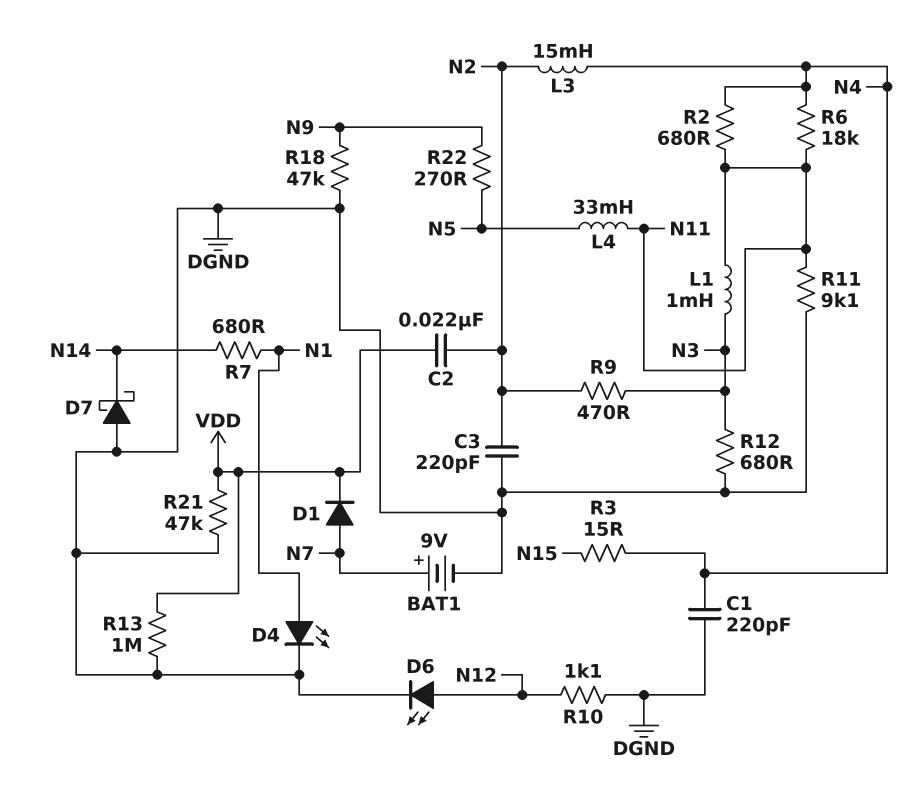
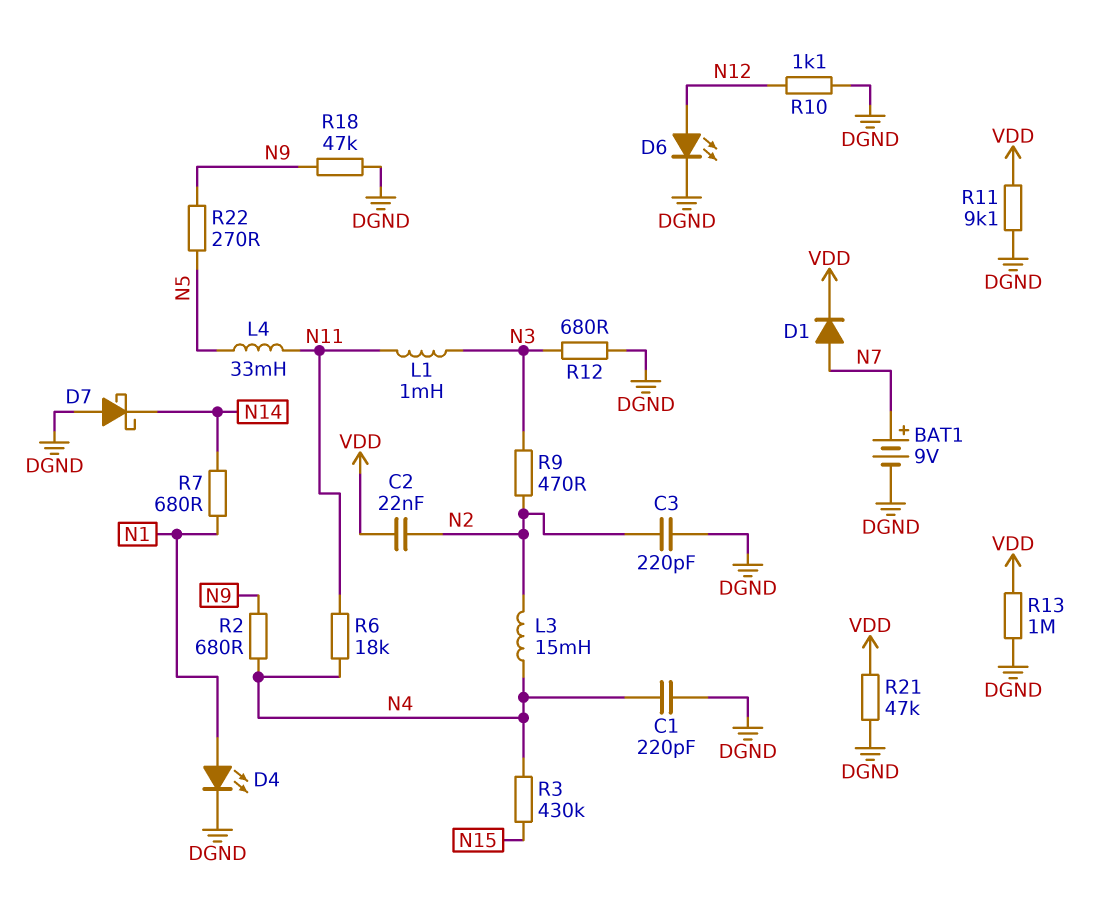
R2: 680 (N4, N11) -> 680 (N4, N9)
R3: 15 (N4, N15) -> 430k (N4, N15)
R11: 9.1k (DGND, N11) -> 9.1k (DGND, VDD)

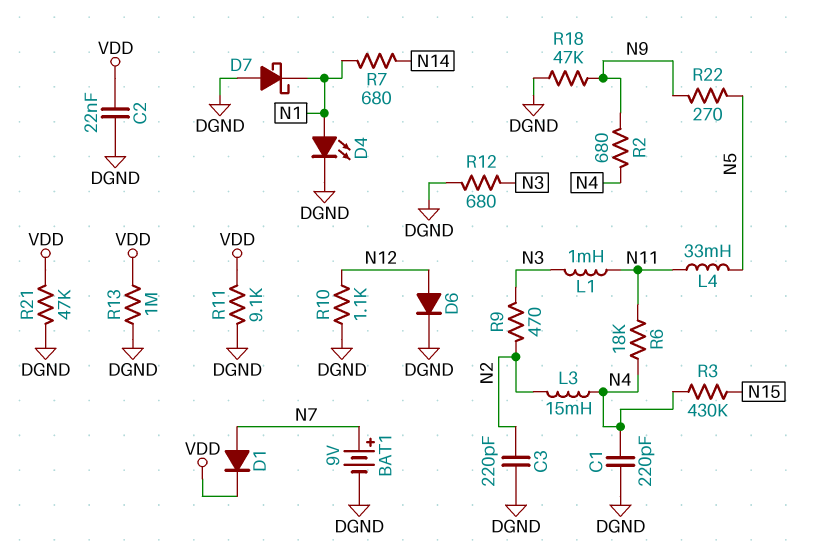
C2: 22nF (N2, VDD) -> 22nF (DGND, VDD)
D6: LED (A N12, K DGND) -> diode (A N12, K DGND)
D7: schottky (A DGND, K N14) -> schottky (A DGND, K N1)

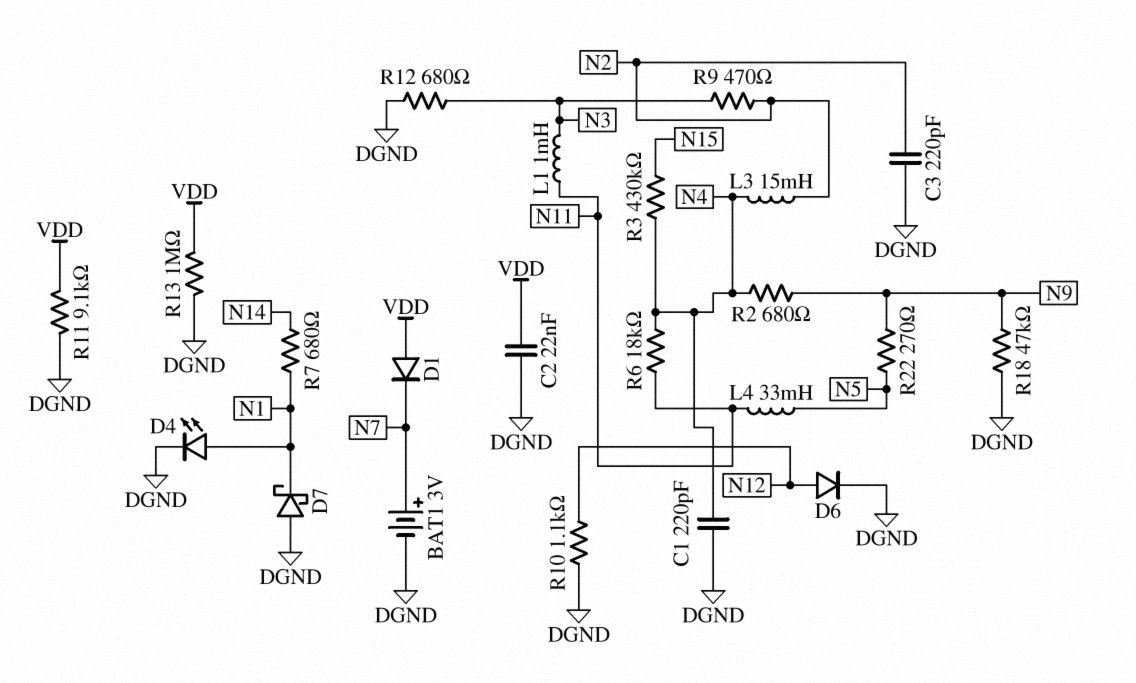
BAT1: 9V (plus N7, minus DGND) -> 3V (plus N7, minus DGND)
D1: diode (A N7, K VDD) -> diode (A VDD, K N7)
R21: 47k (DGND, VDD) -> none

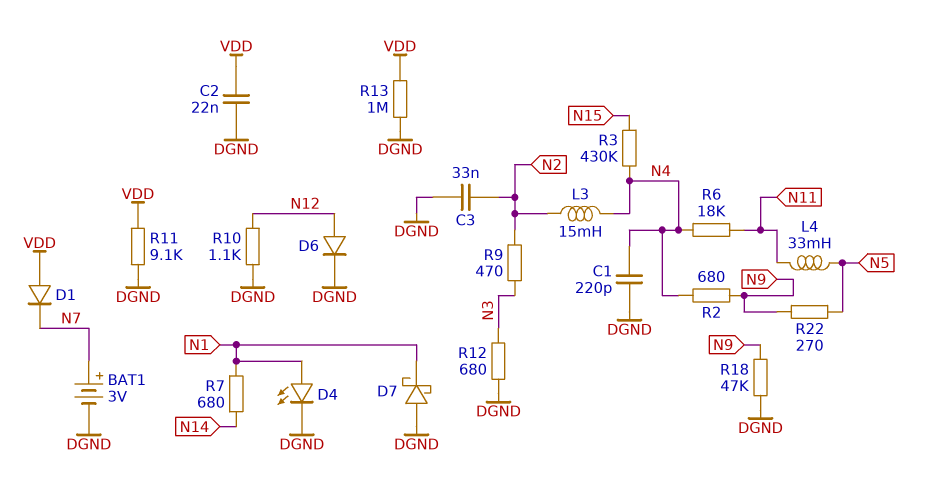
C3: 220pF (DGND, N2) -> 33nF (DGND, N2)
L1: 1mH (N3, N11) -> none

